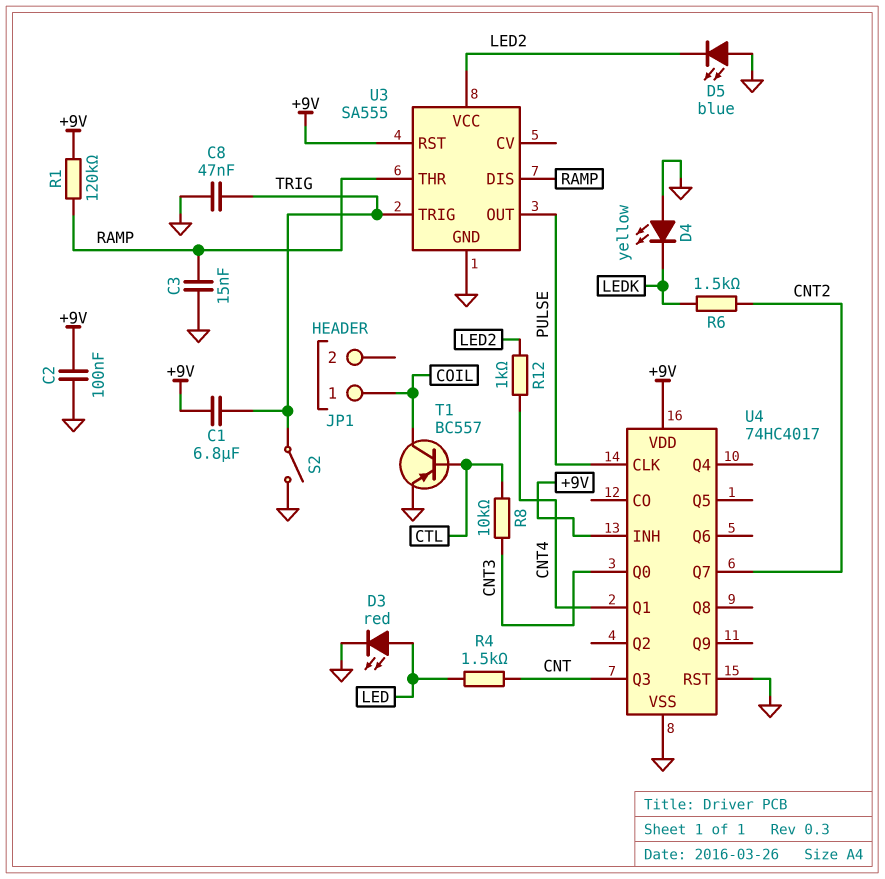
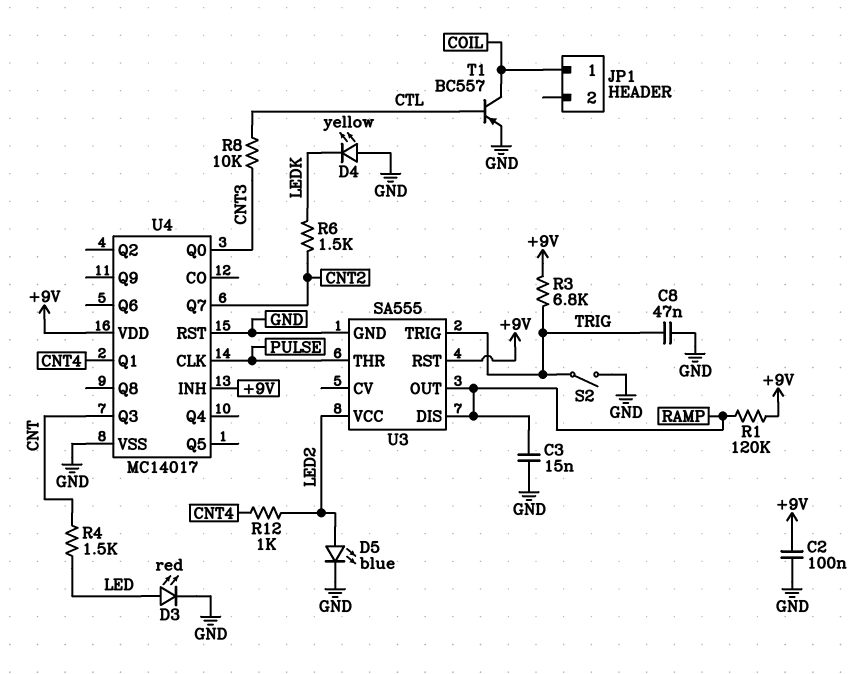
C1: 6.8uF (+9V, TRIG) -> none
D5: LED blue (A GND, K LED2) -> LED blue (A LED2, K GND)
R3: none -> 6.8k (+9V, TRIG)
U3 pin OUT: PULSE -> RAMP
U3 pin THR: RAMP -> PULSE
U4: 74HC4017 -> MC14017

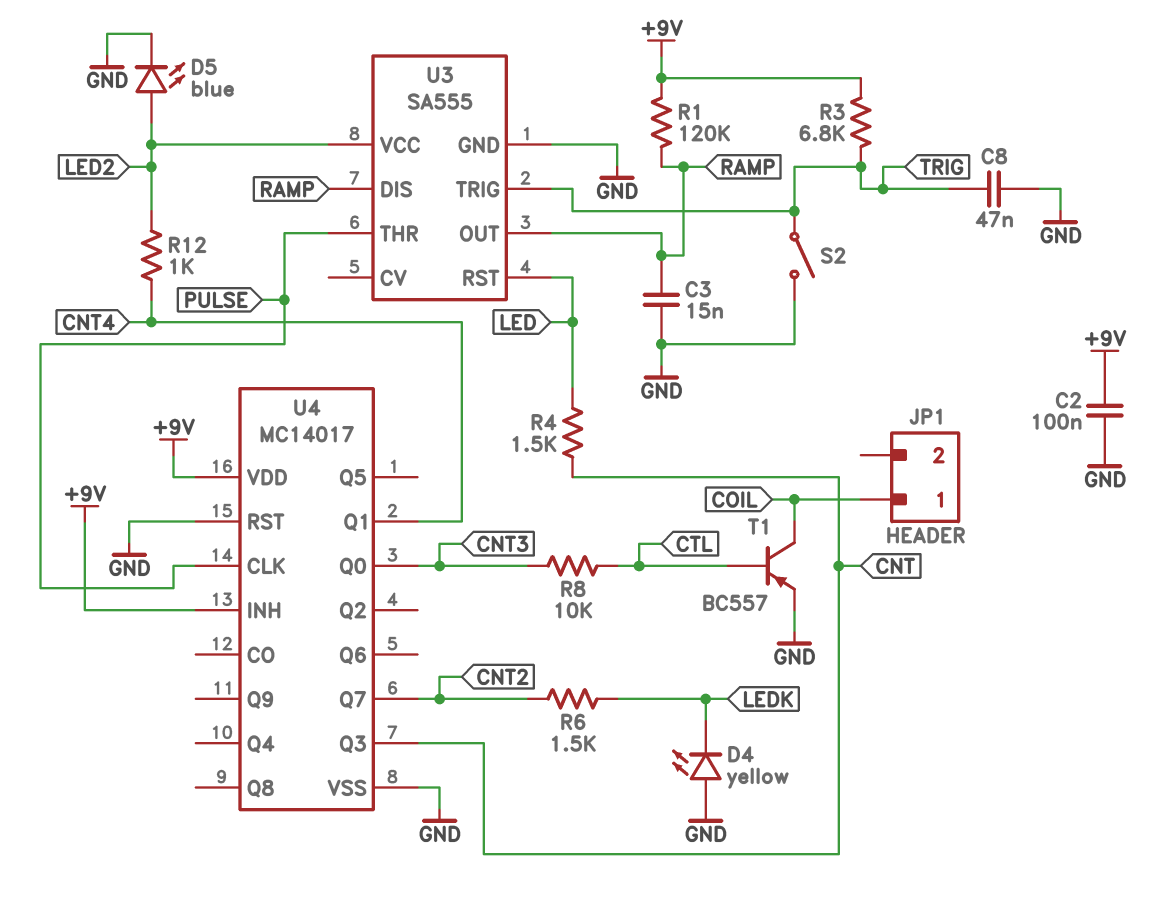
D3: LED red (A LED, K GND) -> none
U3 pin RST: +9V -> LED

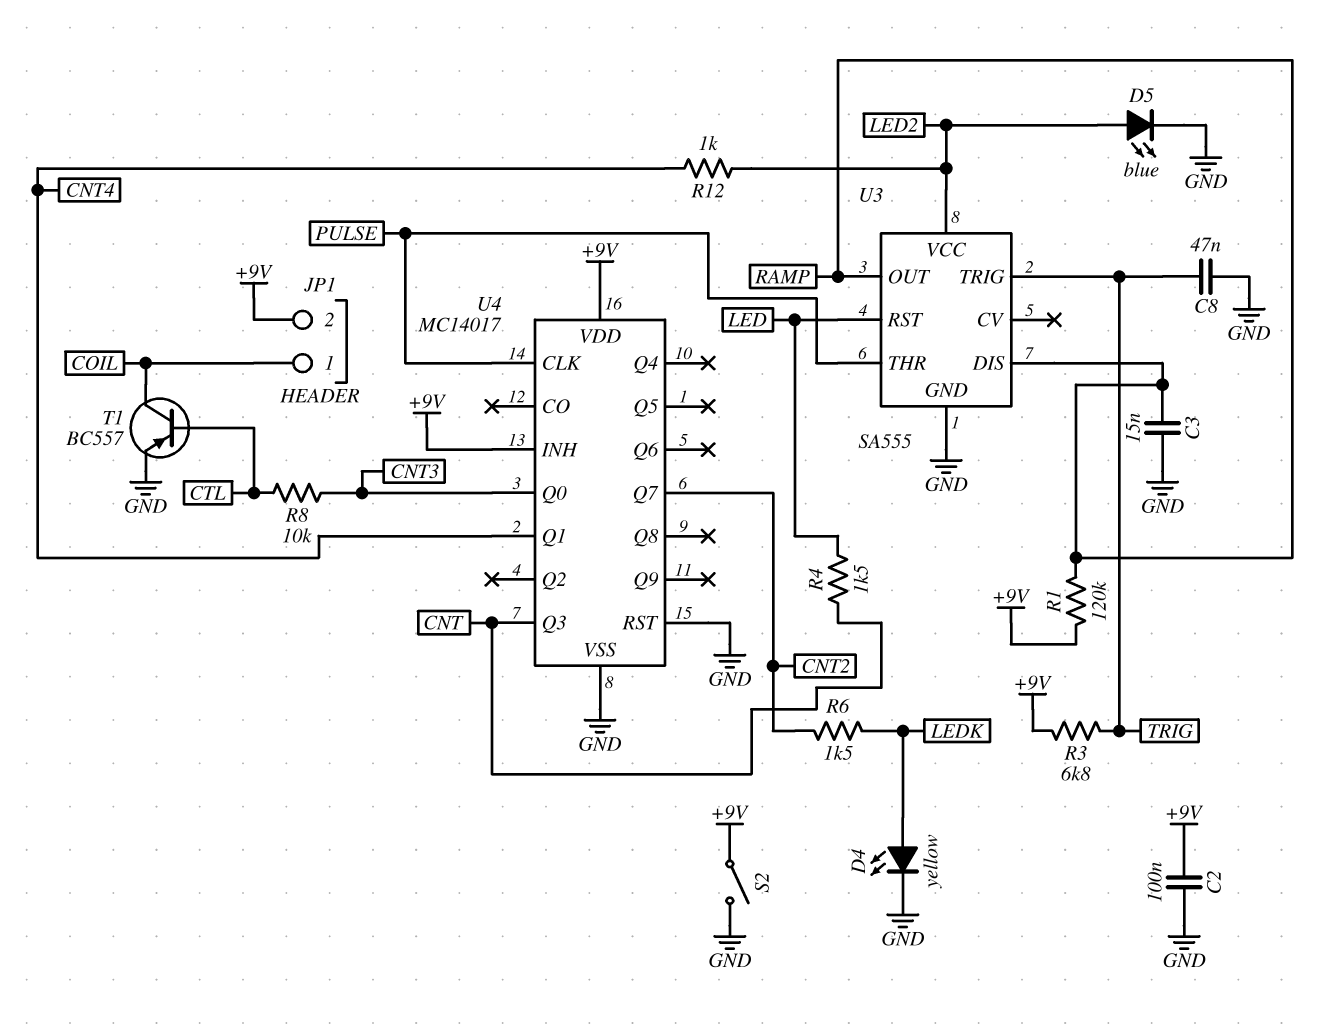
D4: LED yellow (A GND, K LEDK) -> LED yellow (A LEDK, K GND)
JP1 pin 2: none -> +9V
S2: switch (GND, TRIG) -> switch (+9V, GND)

